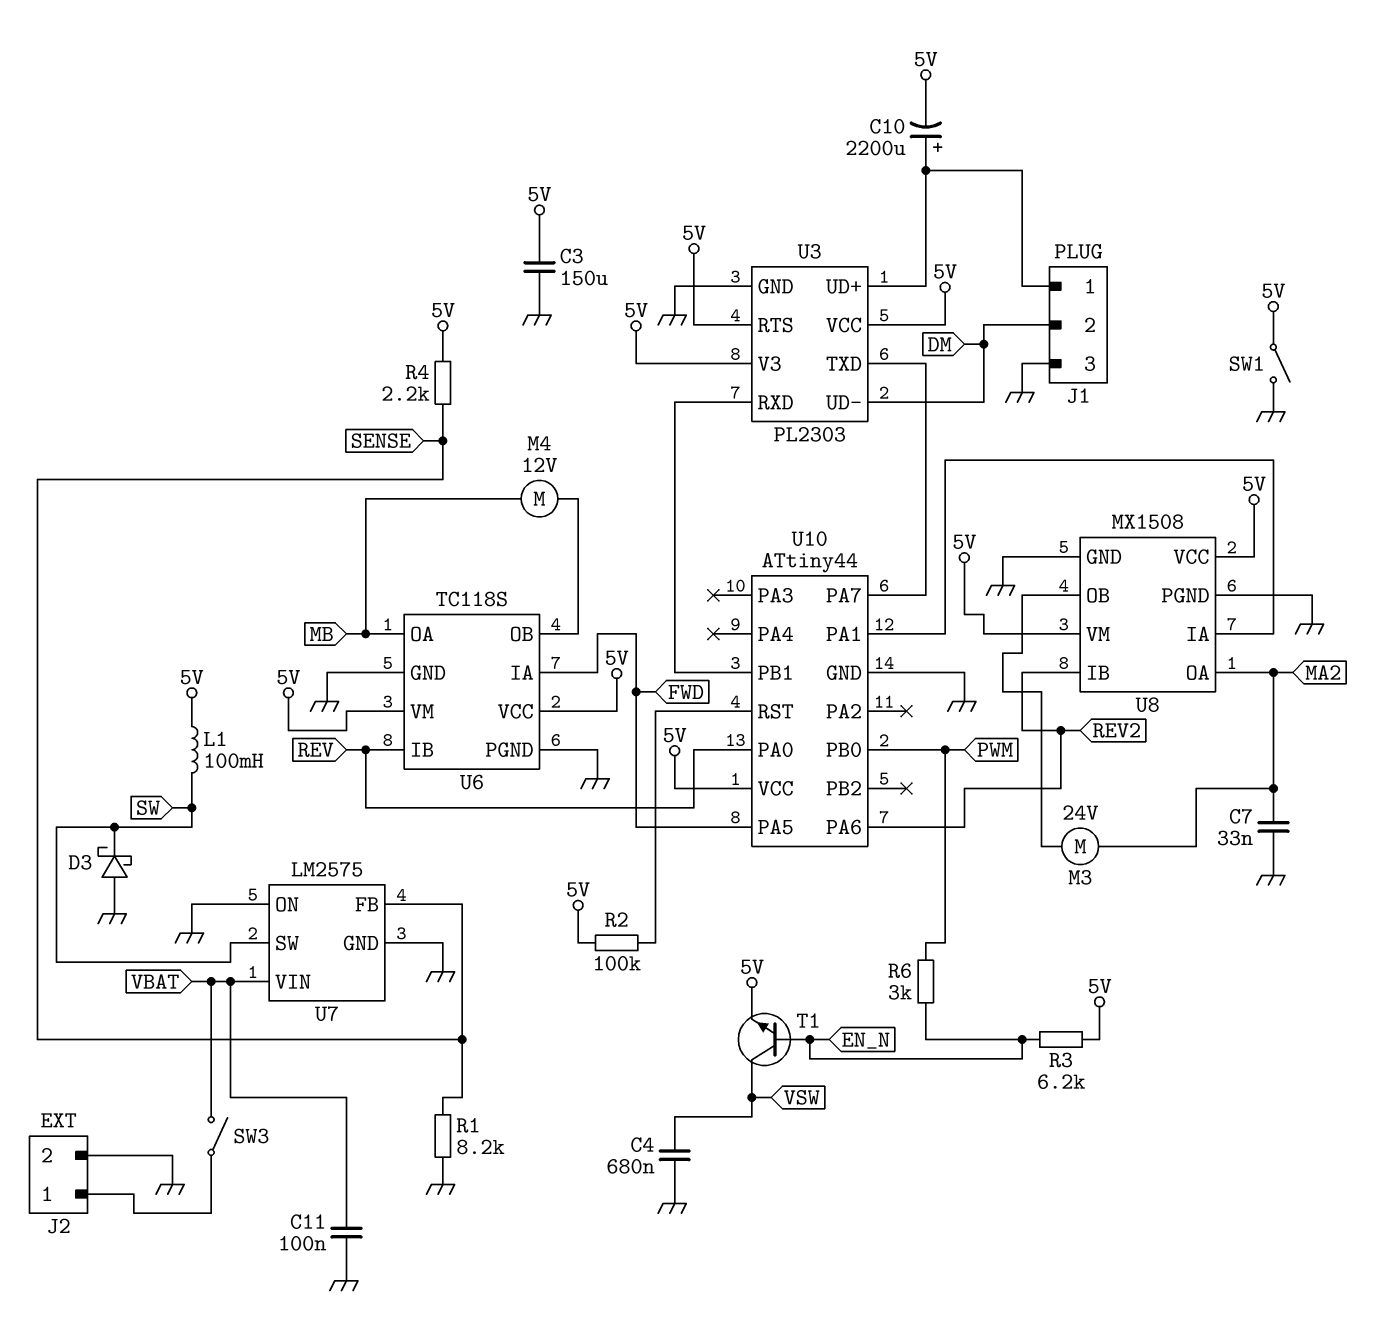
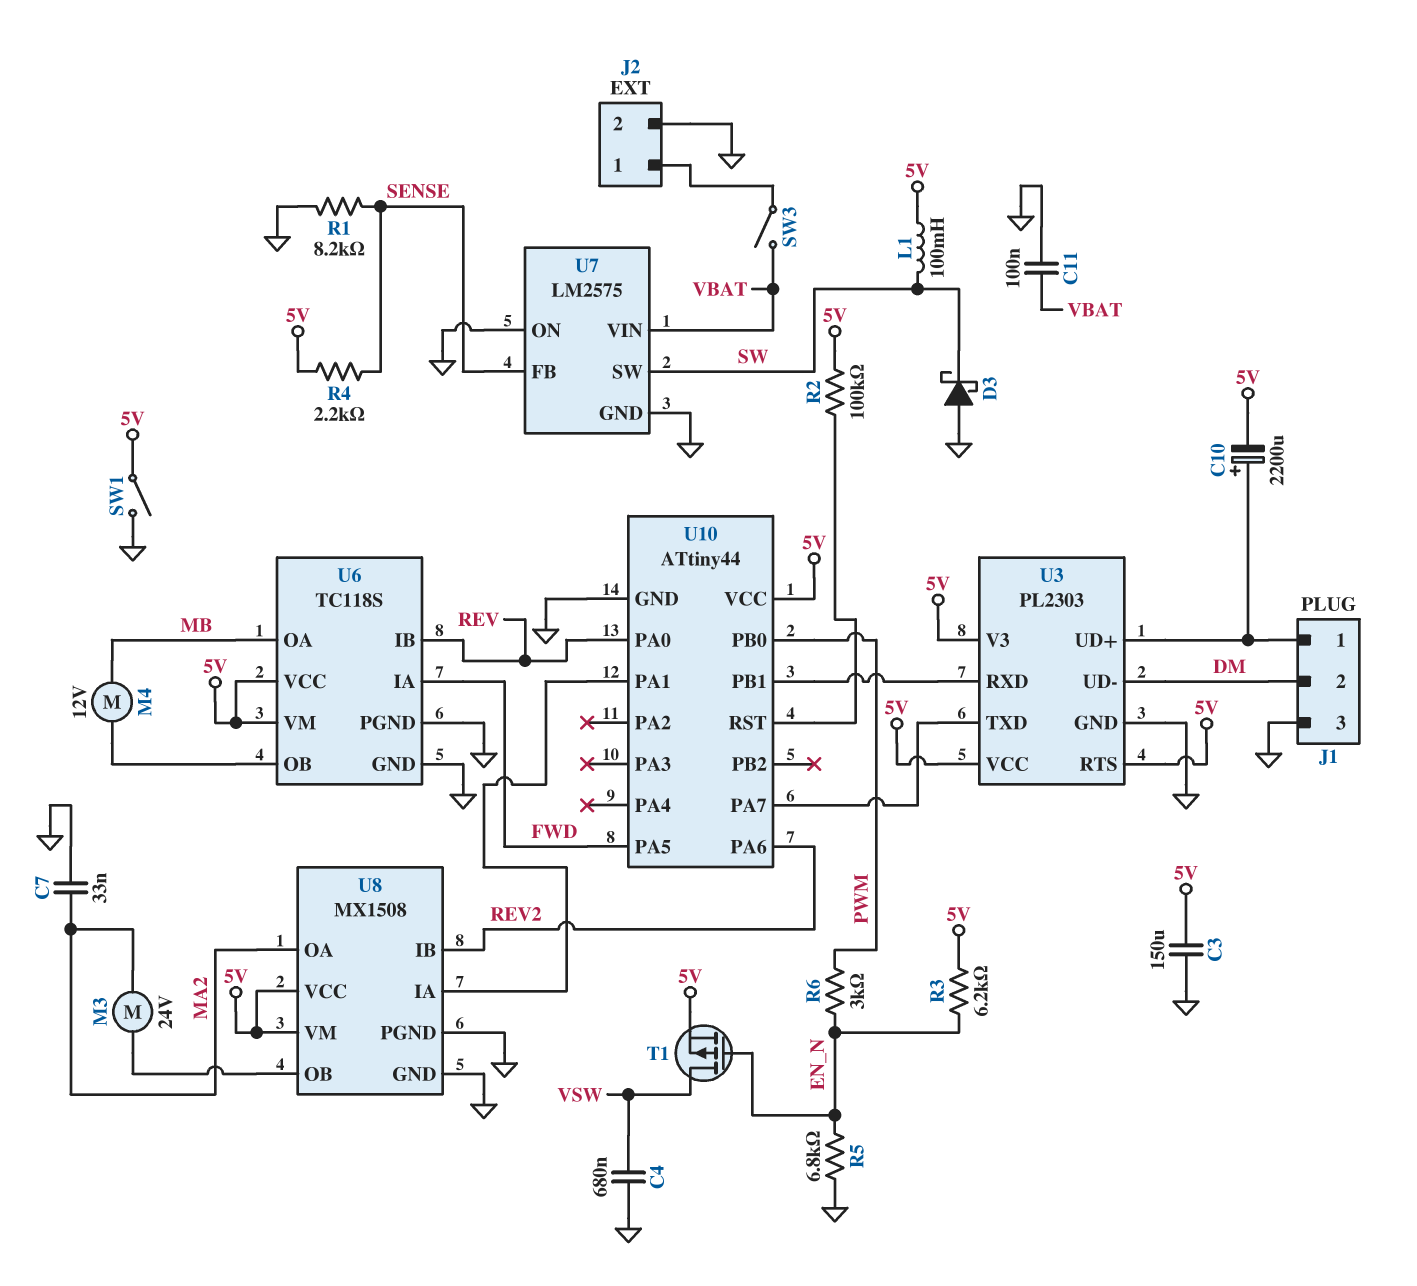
R5: none -> 6.8k (EN_N, GND)
T1: NPN (B EN_N, C VSW, E 5V) -> PMOS (G EN_N, D VSW, S 5V)

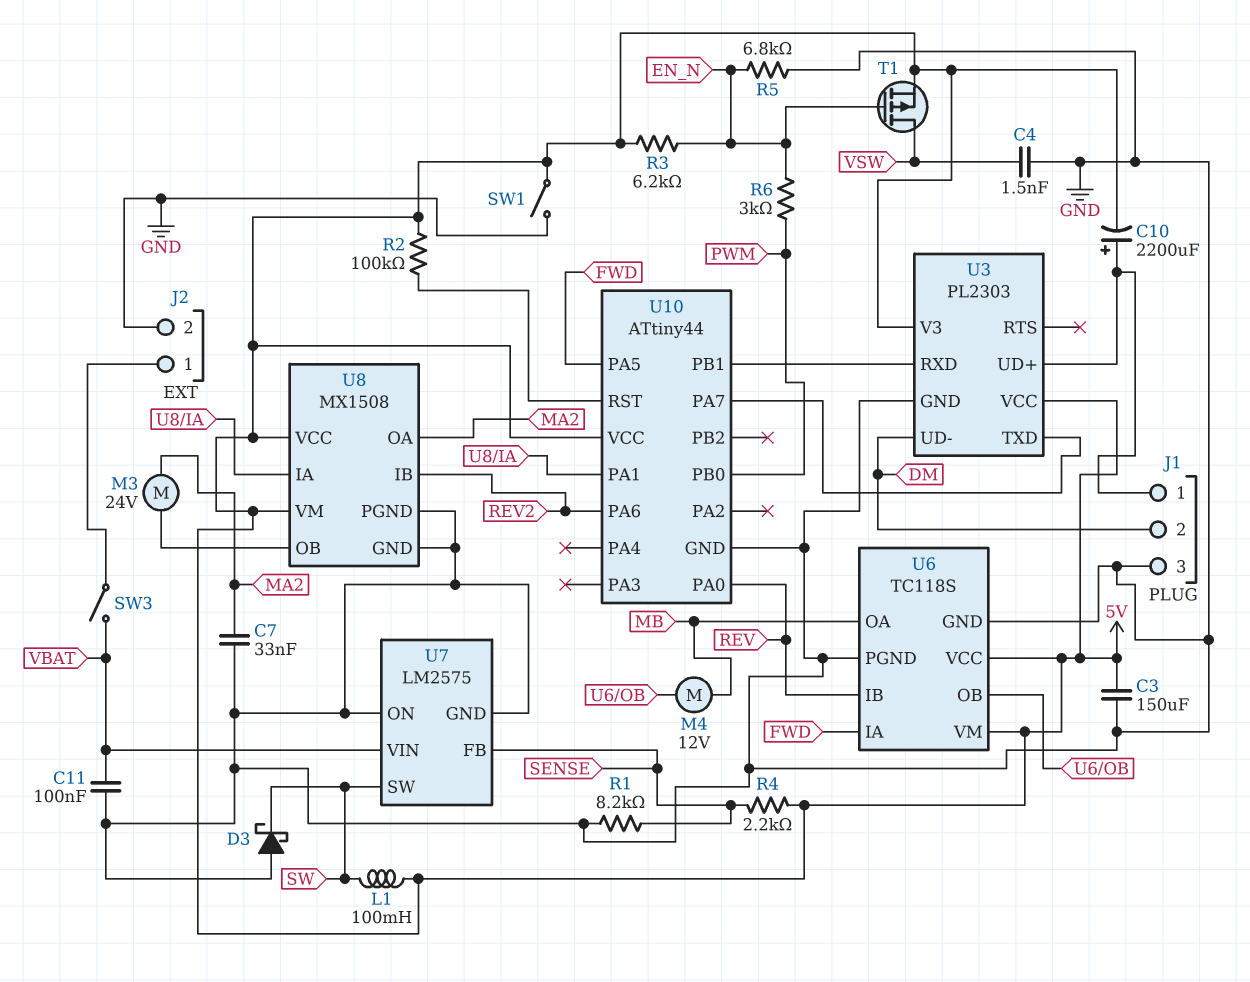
C4: 680nF (GND, VSW) -> 1.5nF (GND, VSW)
U3 pin RTS: 5V -> none

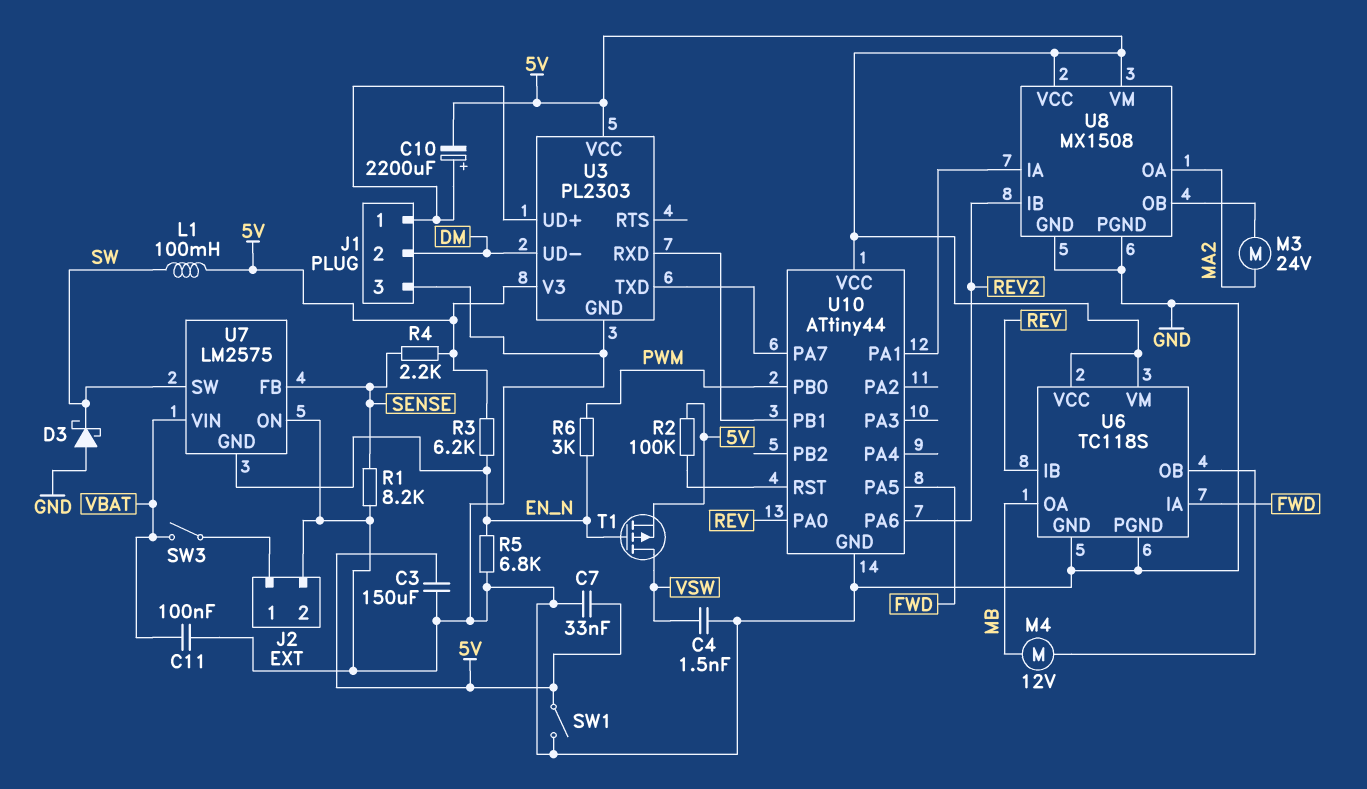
C7: 33nF (GND, MA2) -> 33nF (5V, GND)
U7 pin GND: GND -> EN_N

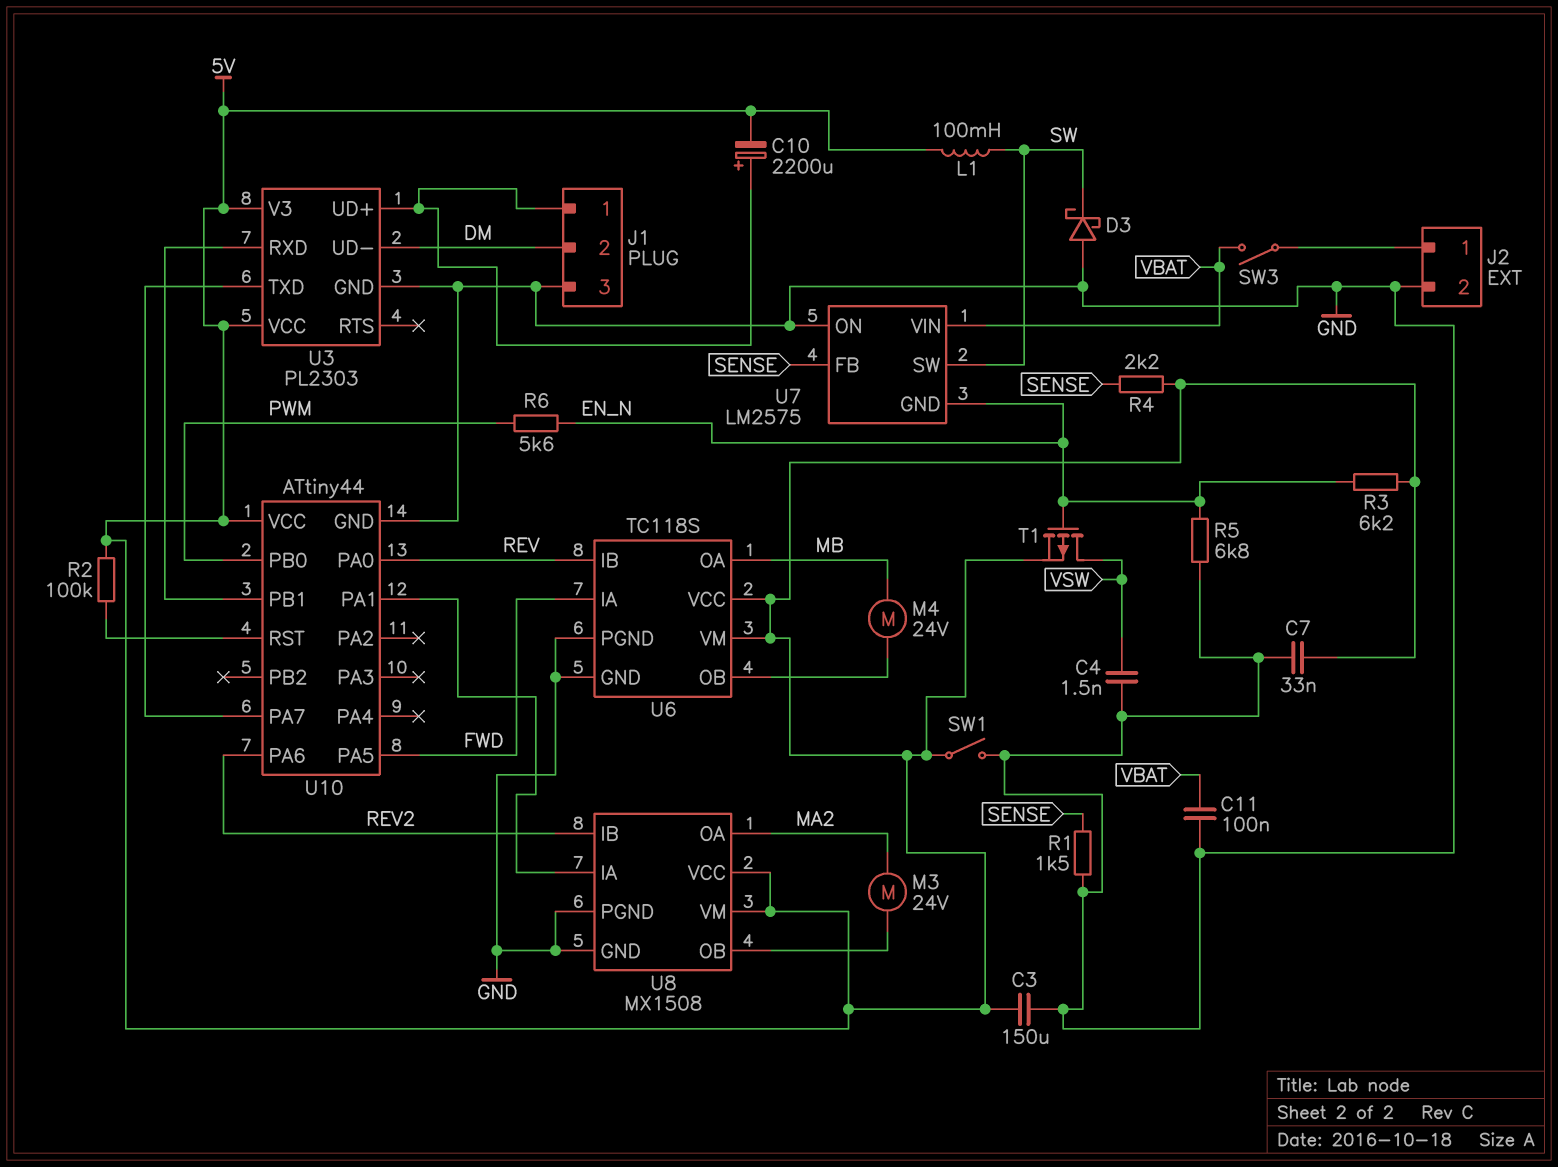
M4: motor 12V (MB, U6/OB) -> motor 24V (MB, U6/OB)
R1: 8.2k (GND, SENSE) -> 1.5k (GND, SENSE)
R6: 3k (EN_N, PWM) -> 5.6k (EN_N, PWM)

